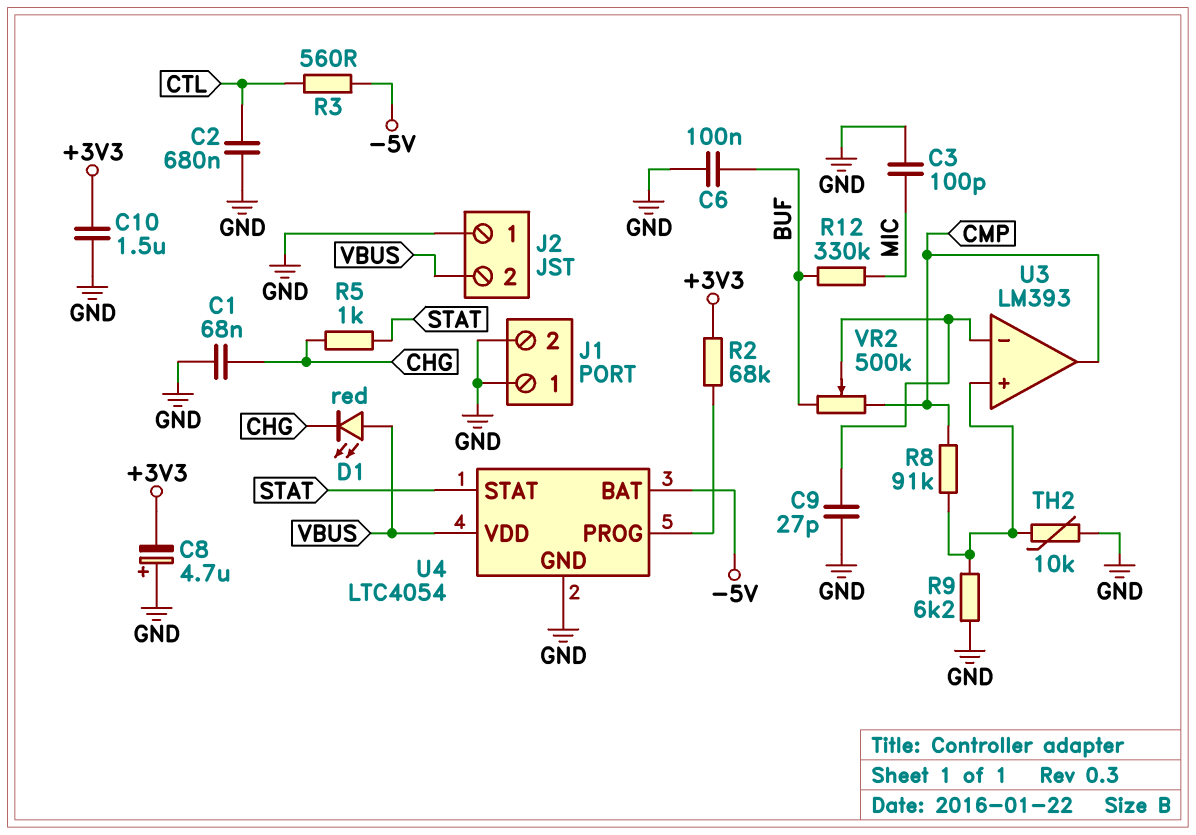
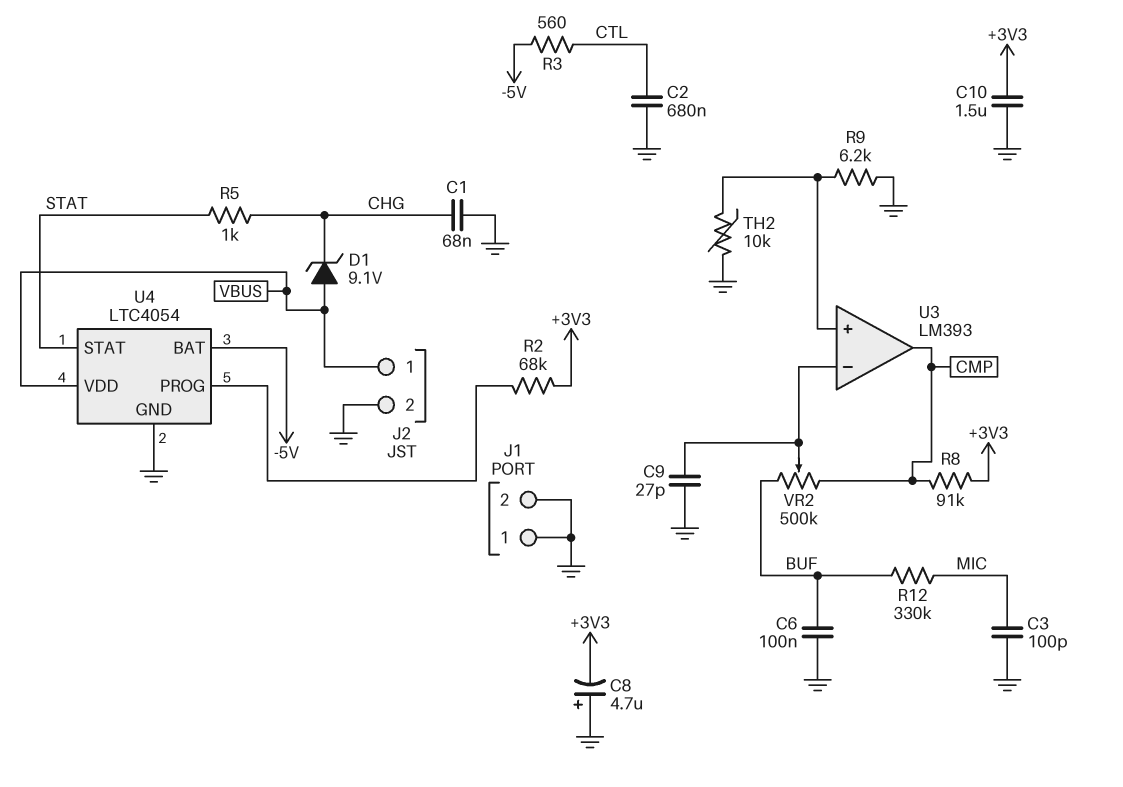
D1: LED red (A VBUS, K CHG) -> zener 9.1V (A VBUS, K CHG)
J2 pin 1: GND -> VBUS
J2 pin 2: VBUS -> GND
R8: 91k (CMP, U3/in+) -> 91k (+3V3, CMP)

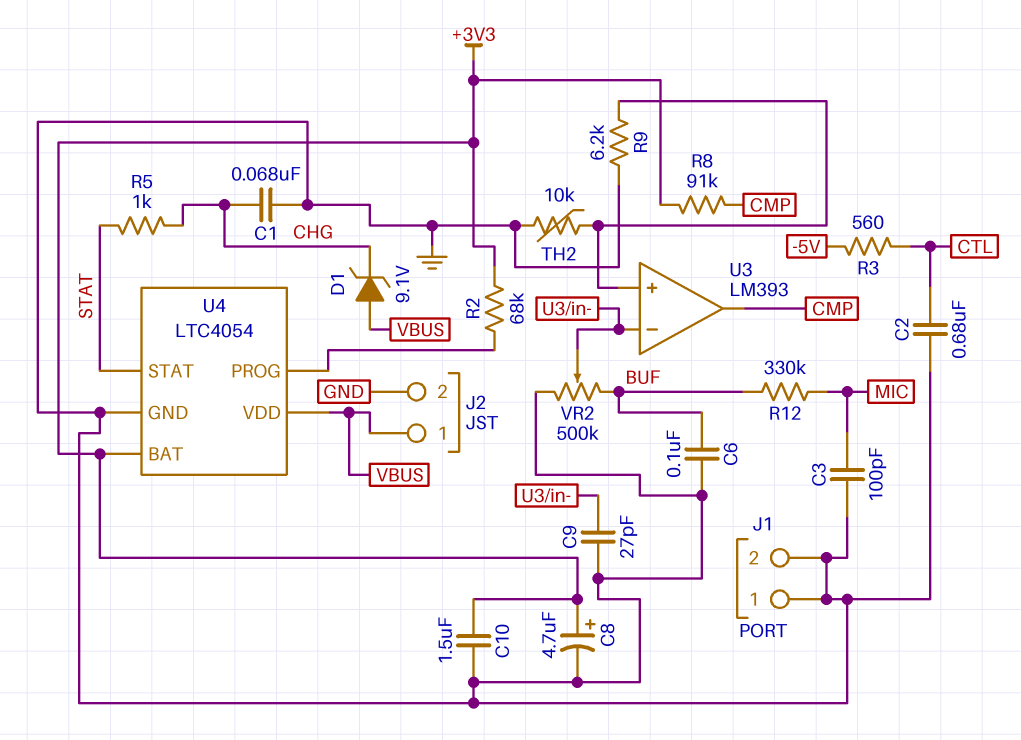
C8: 4.7uF (plus GND, minus +3V3) -> 4.7uF (plus +3V3, minus GND)
U4 pin BAT: -5V -> +3V3
VR2: 500k (BUF, CMP, wiper U3/in-) -> 500k (BUF, GND, wiper U3/in-)

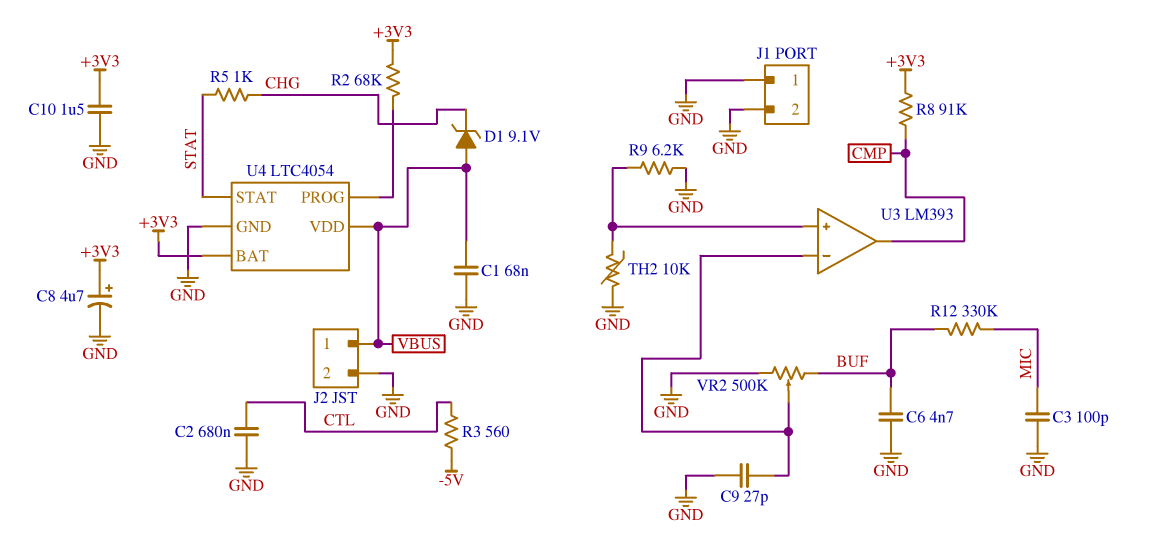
C1: 68nF (CHG, GND) -> 68nF (GND, VBUS)
C6: 100nF (BUF, GND) -> 4.7nF (BUF, GND)

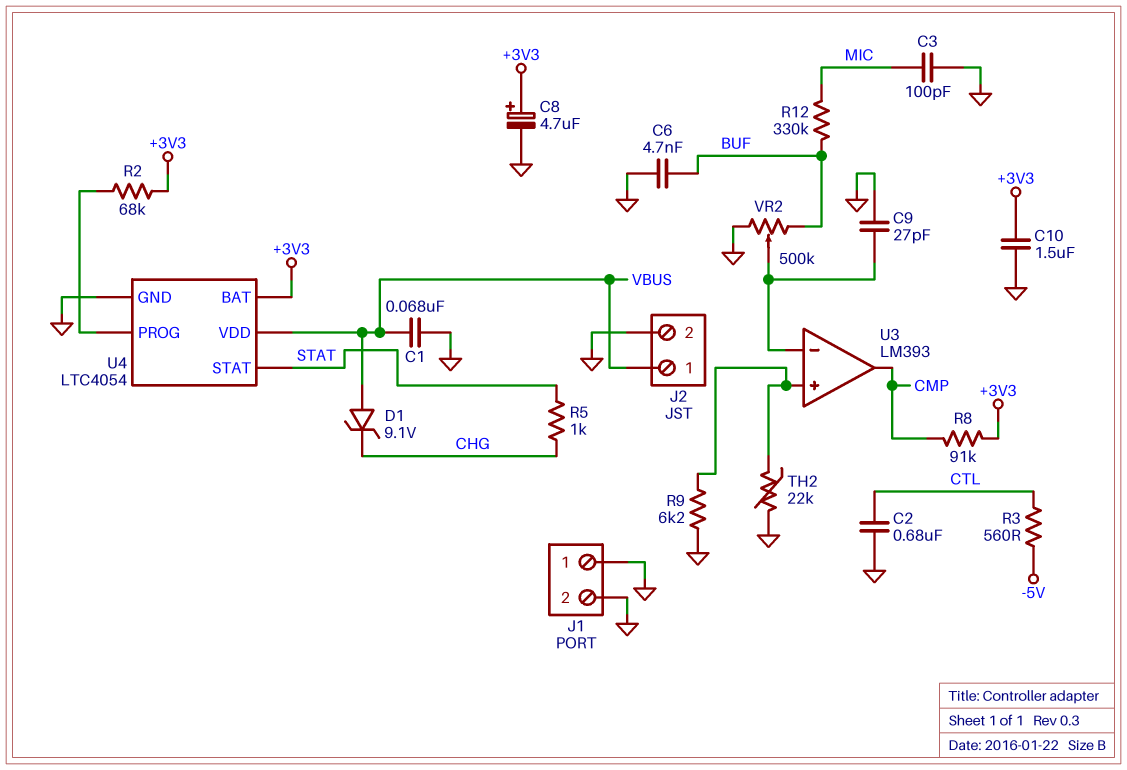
TH2: 10k (GND, U3/in+) -> 22k (GND, U3/in+)

